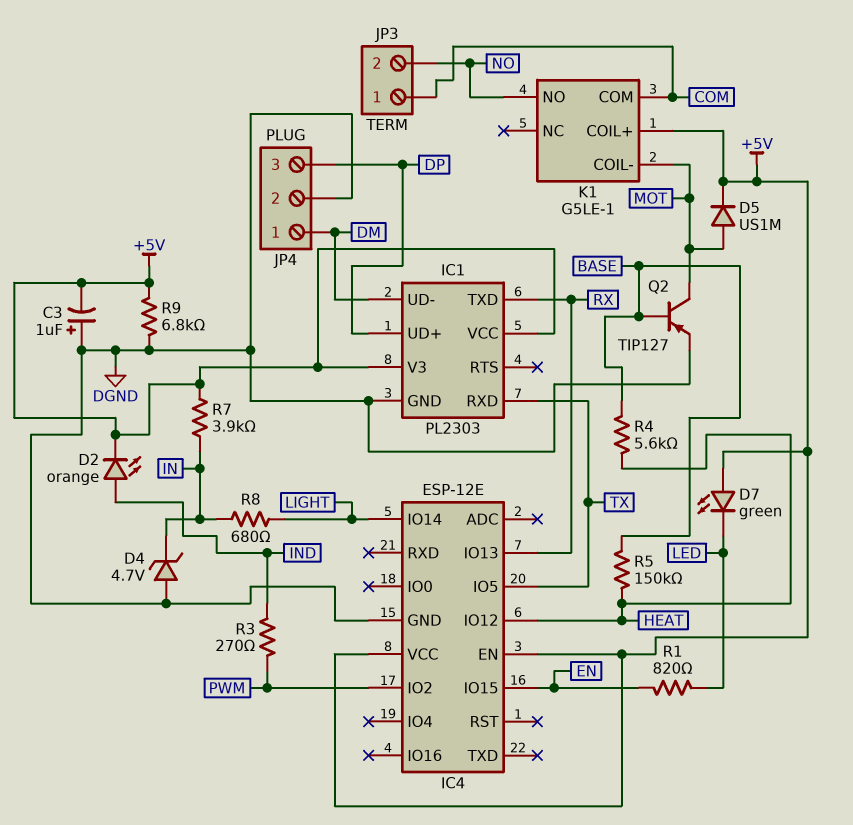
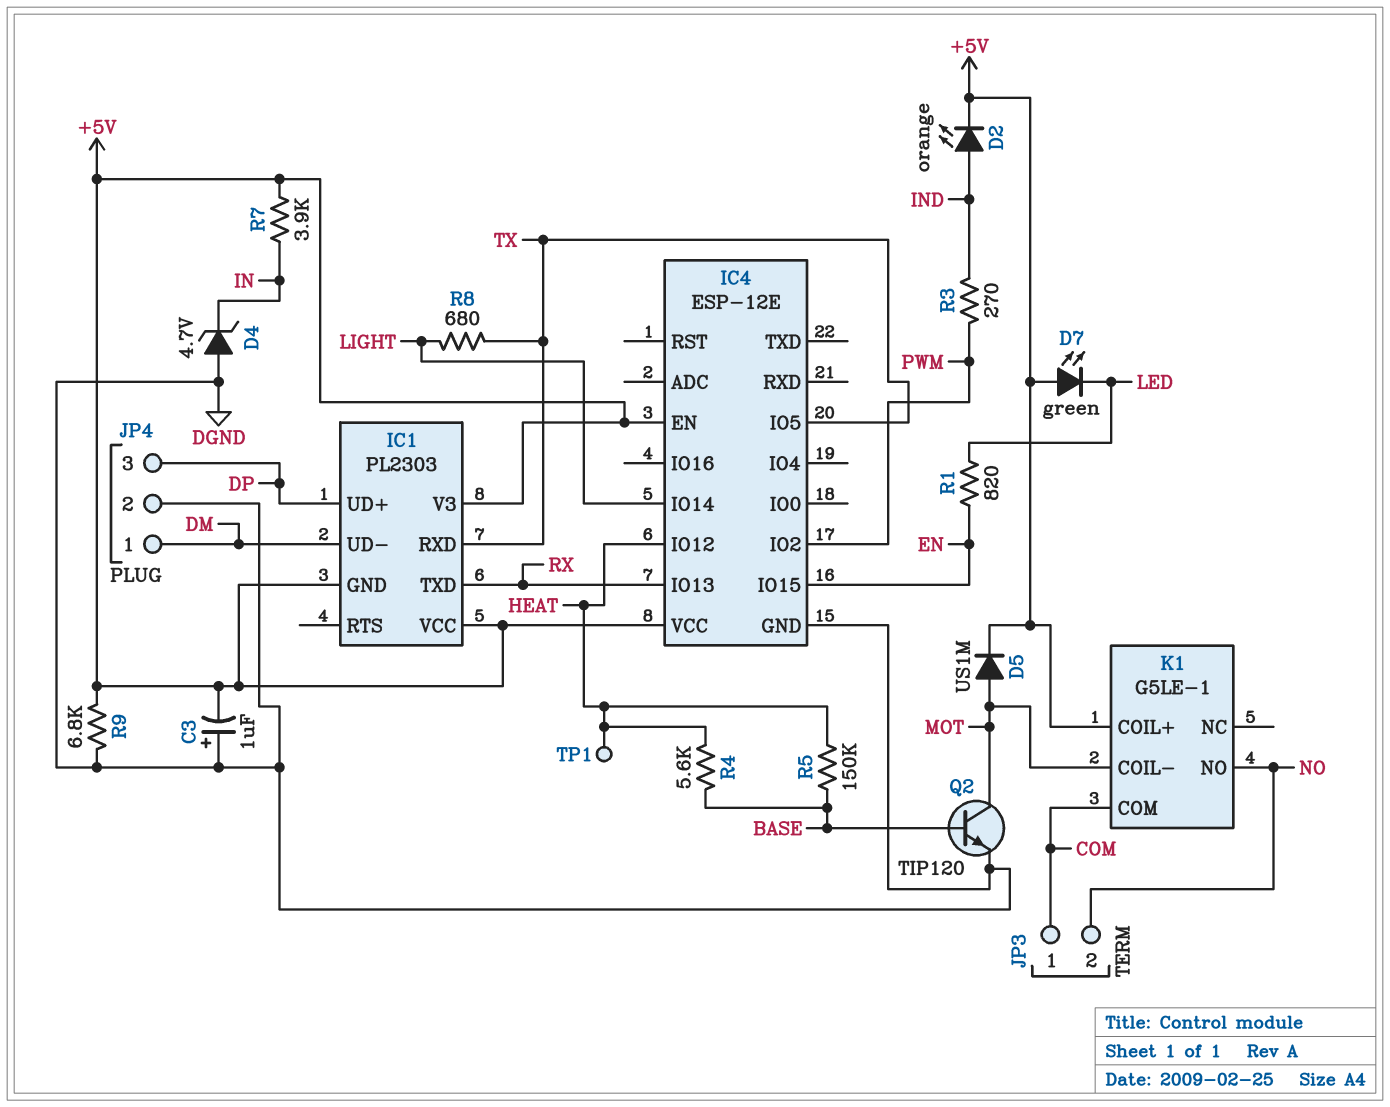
IC1 pin GND: DGND -> +5V
Q2: PNP TIP127 (B BASE, C MOT, E DGND) -> NPN TIP120 (B BASE, C MOT, E DGND)
R8: 680 (IN, LIGHT) -> 680 (LIGHT, TX)
TP1: none -> test point (HEAT)

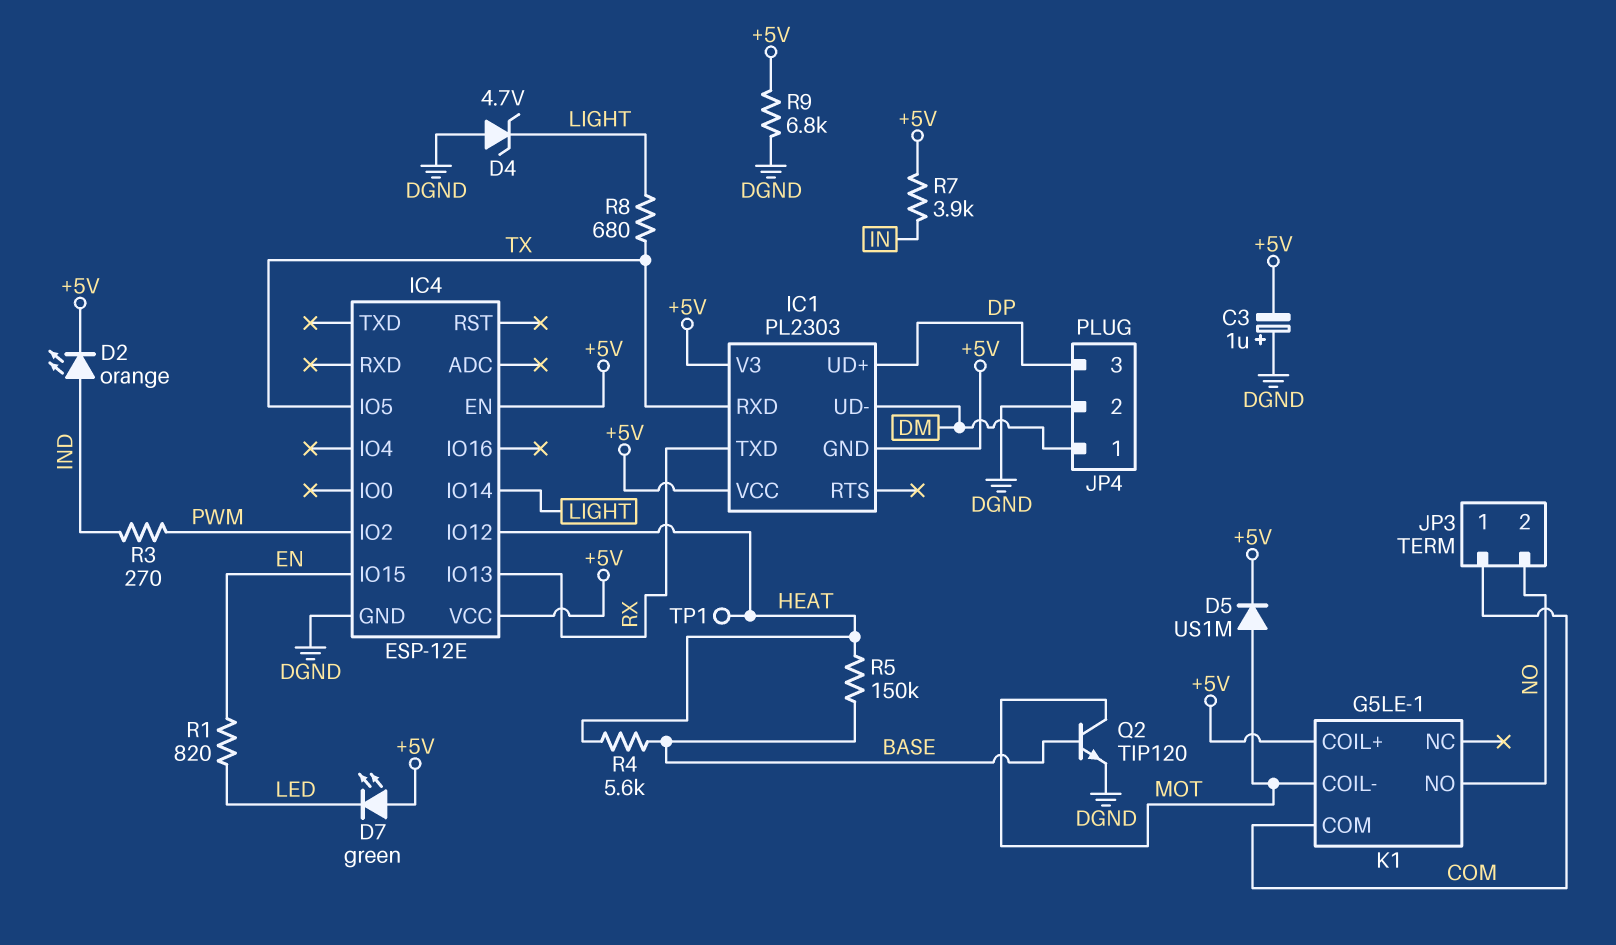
D4: zener 4.7V (A DGND, K IN) -> zener 4.7V (A DGND, K LIGHT)

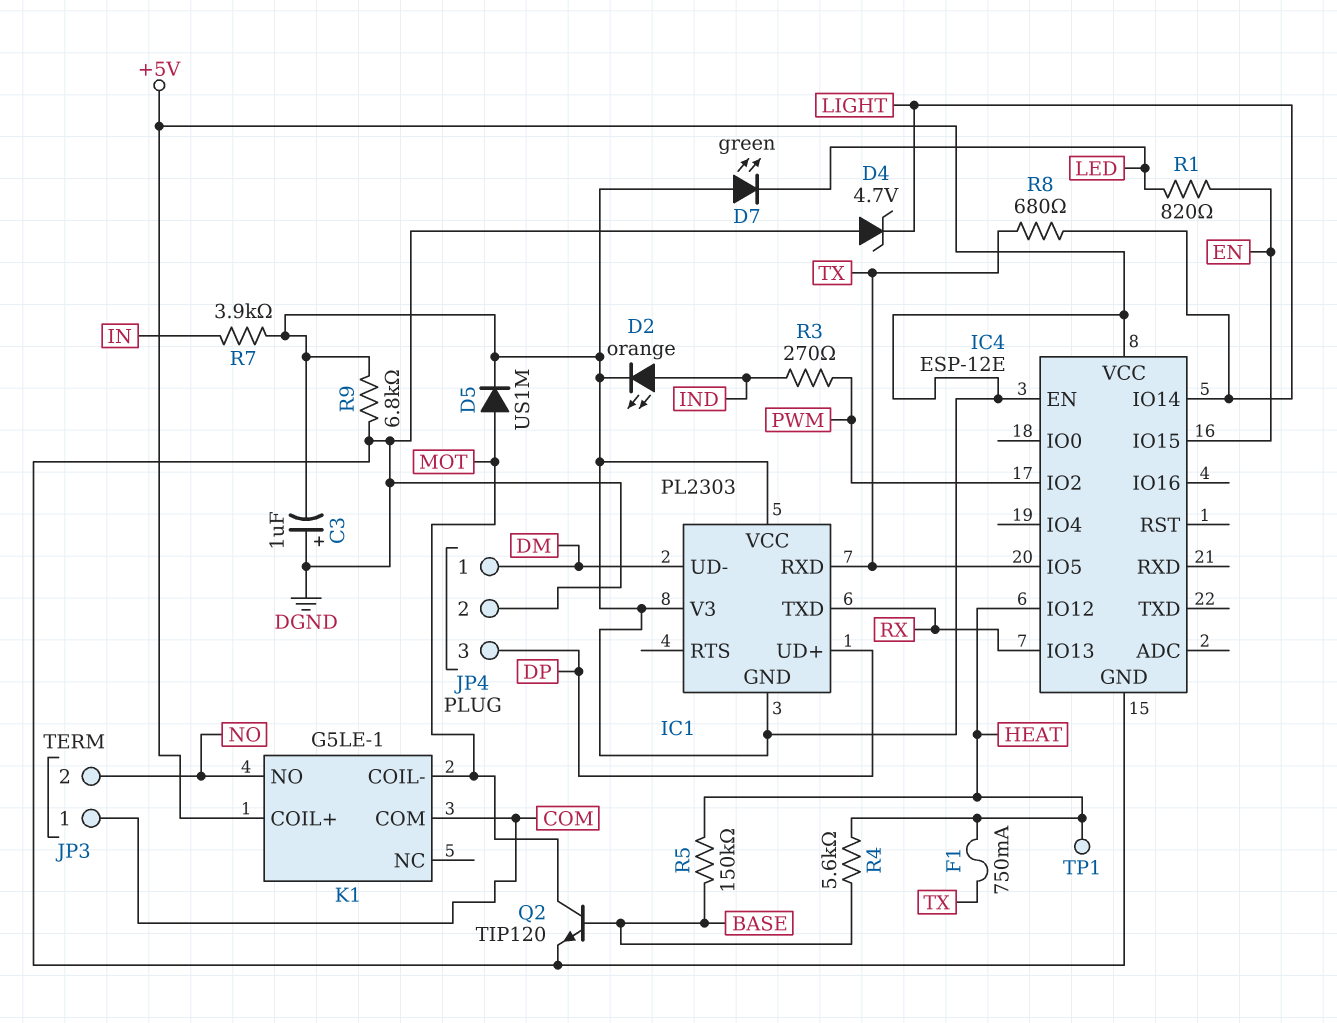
F1: none -> 750mA (HEAT, TX)

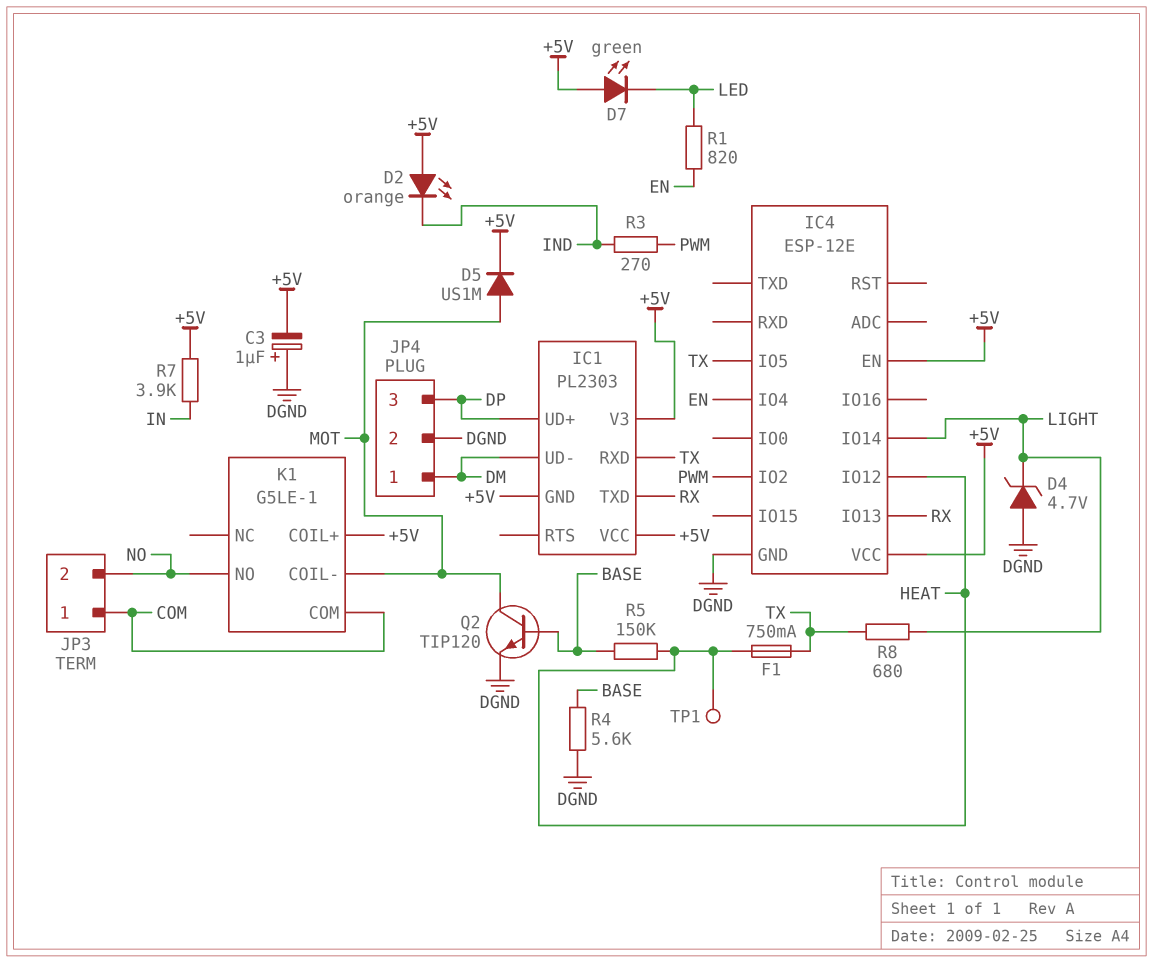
D2: LED orange (A IND, K +5V) -> LED orange (A +5V, K IND)
IC4 pin IO4: none -> EN
IC4 pin IO15: EN -> none
R4: 5.6k (BASE, HEAT) -> 5.6k (BASE, DGND)
R9: 6.8k (+5V, DGND) -> none

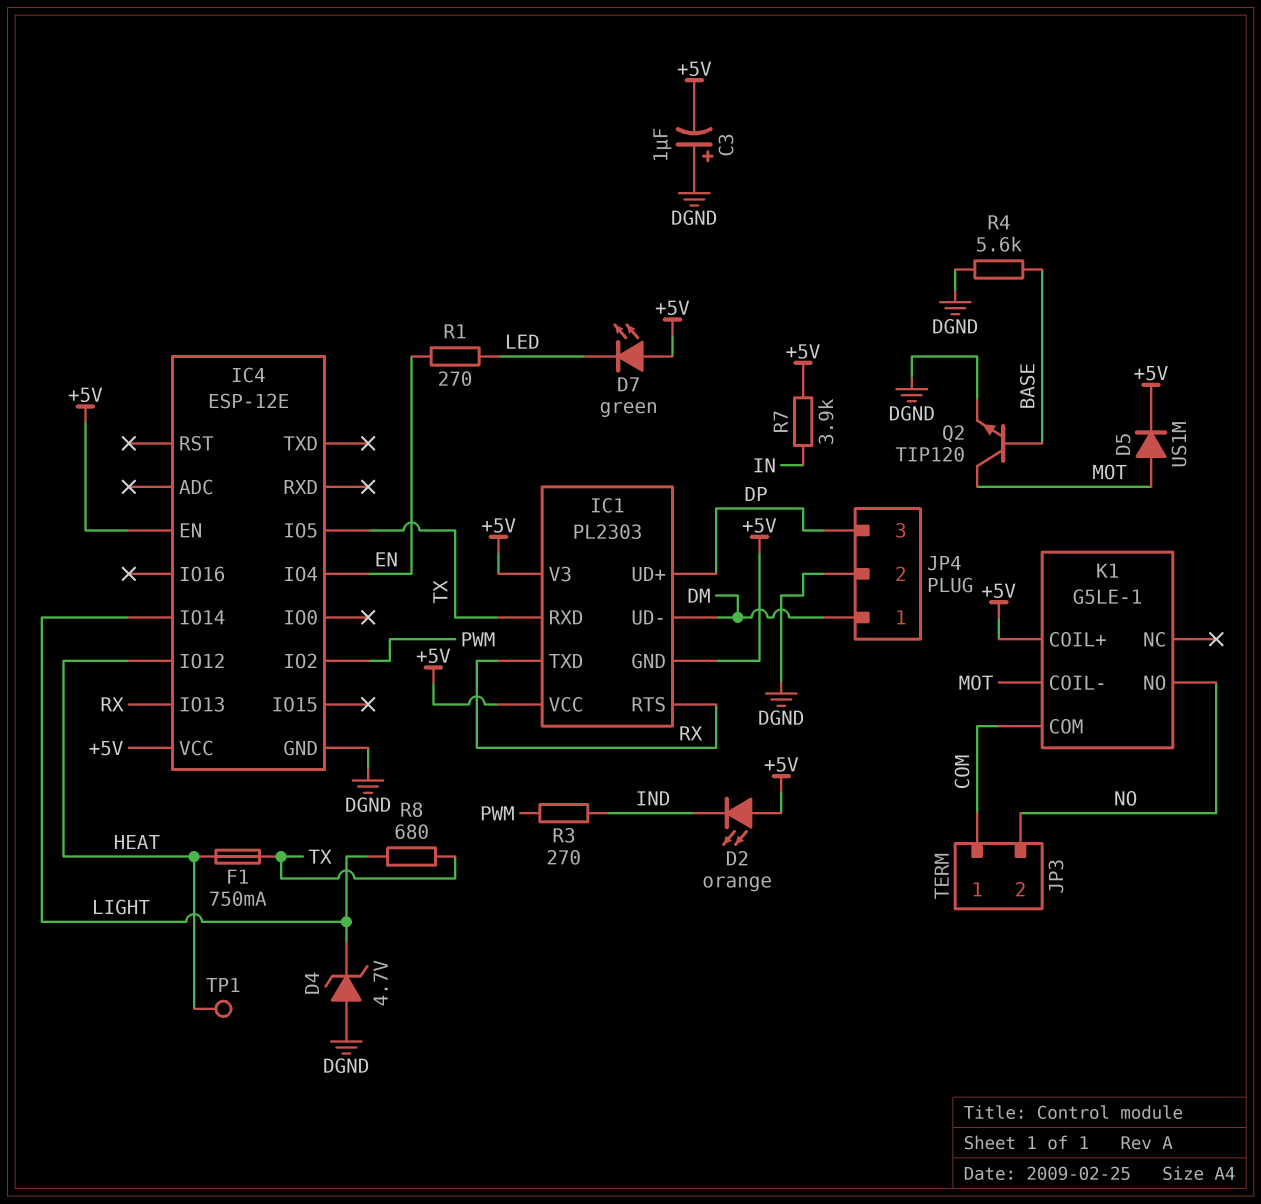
IC1 pin RTS: none -> RX
R1: 820 (EN, LED) -> 270 (EN, LED)
R5: 150k (BASE, HEAT) -> none

